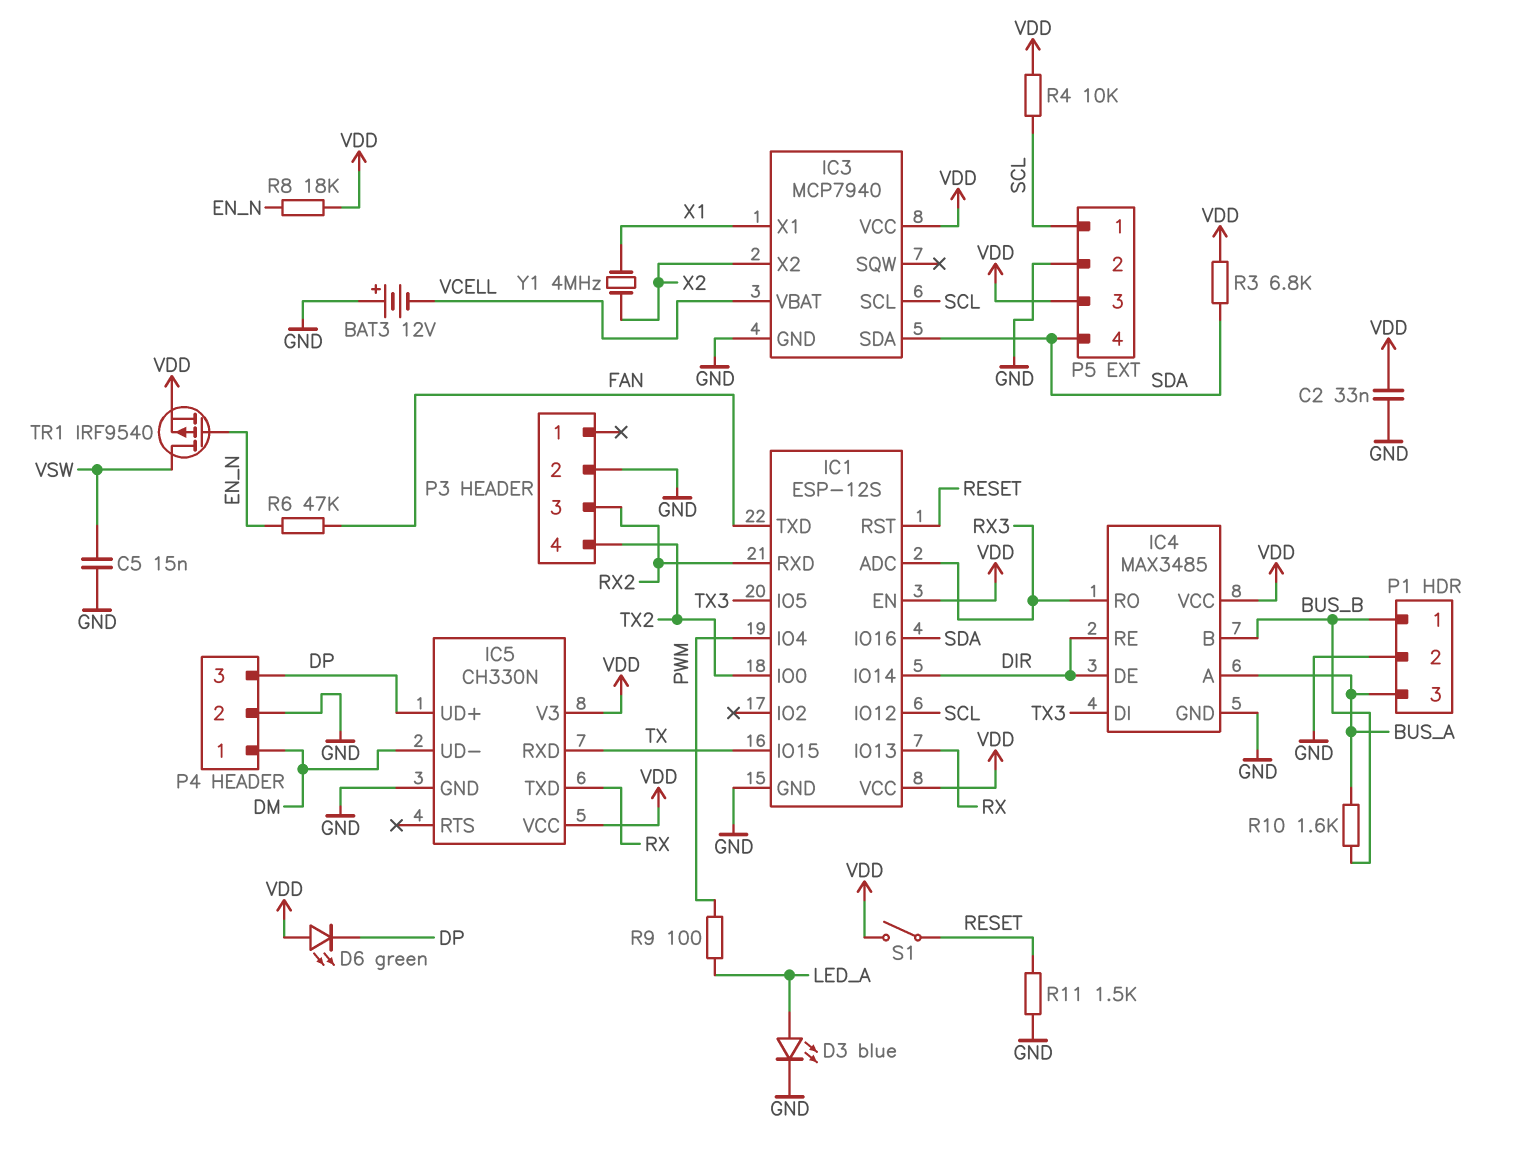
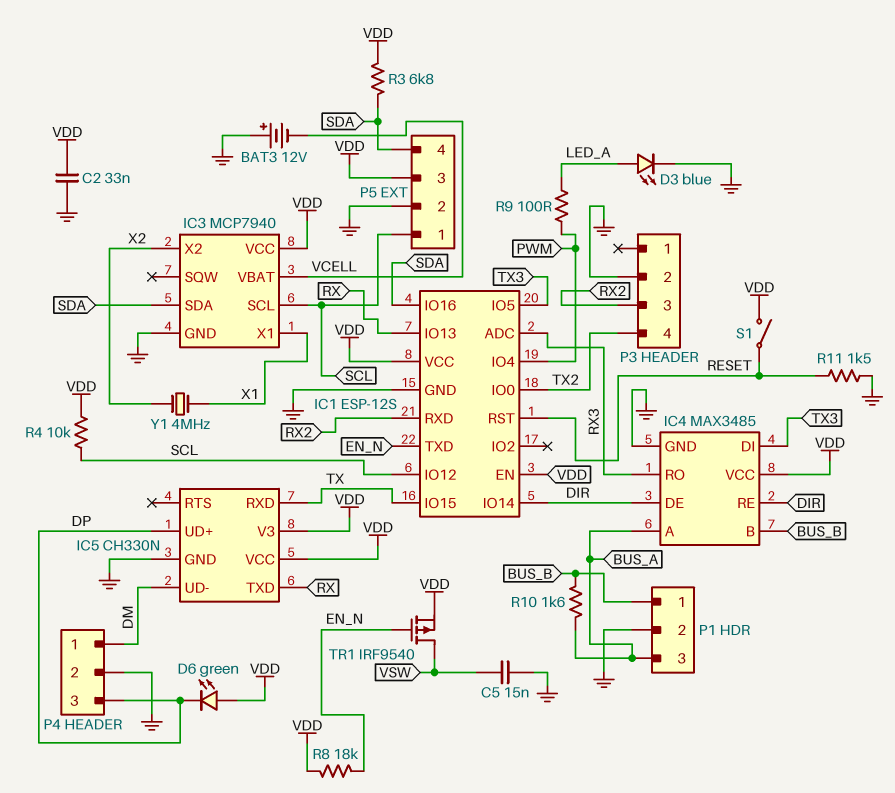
IC1 pin TXD: FAN -> EN_N
R6: 47k (EN_N, FAN) -> none

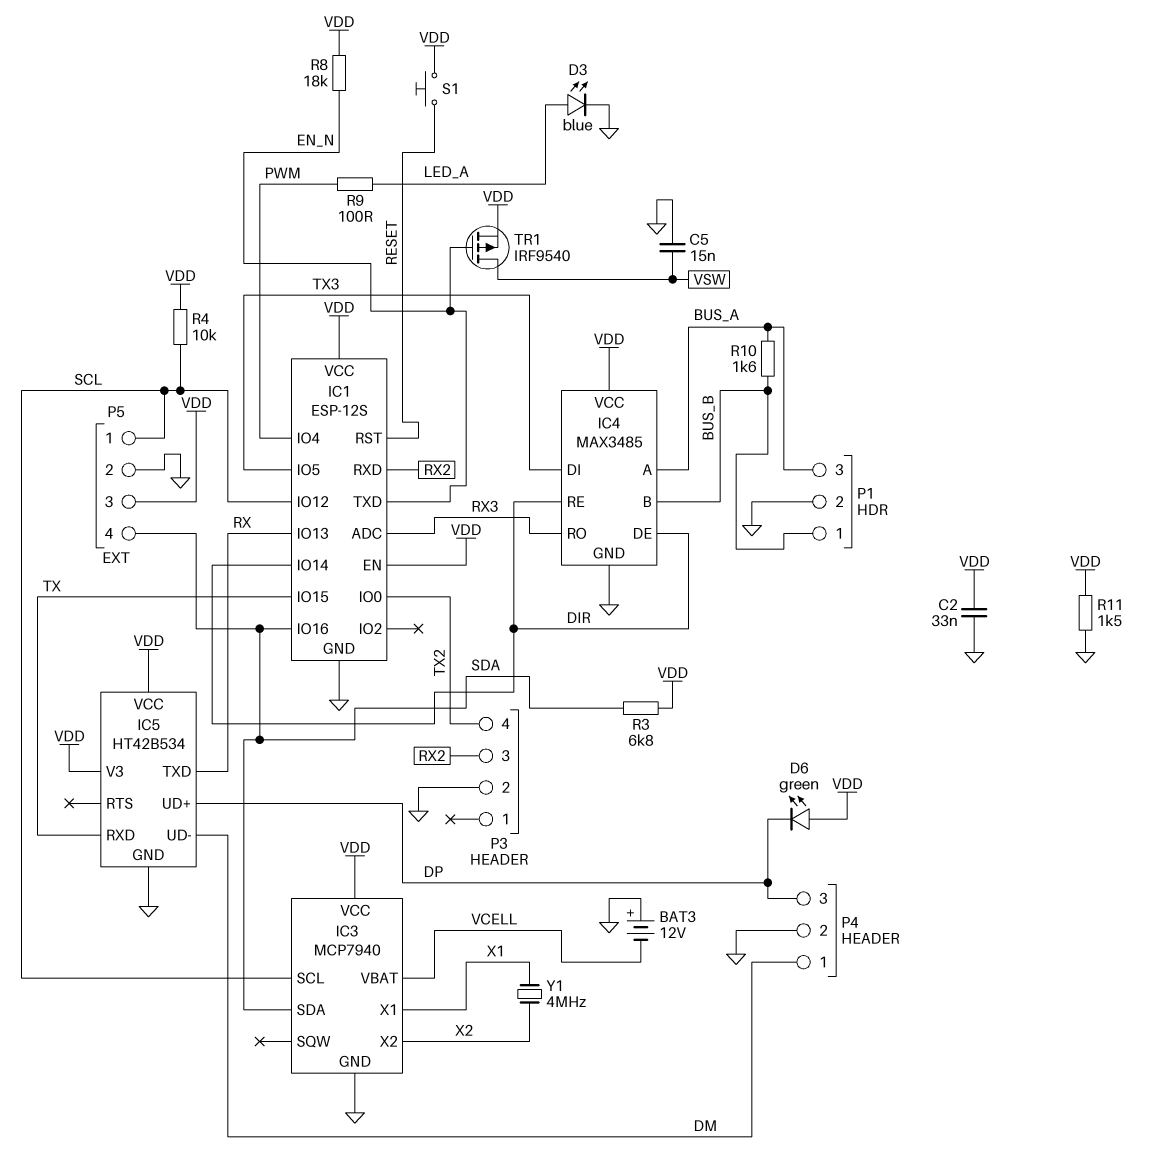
IC5: CH330N -> HT42B534
R11: 1.5k (GND, RESET) -> 1.5k (GND, VDD)
S1: switch (RESET, VDD) -> button (RESET, VDD)

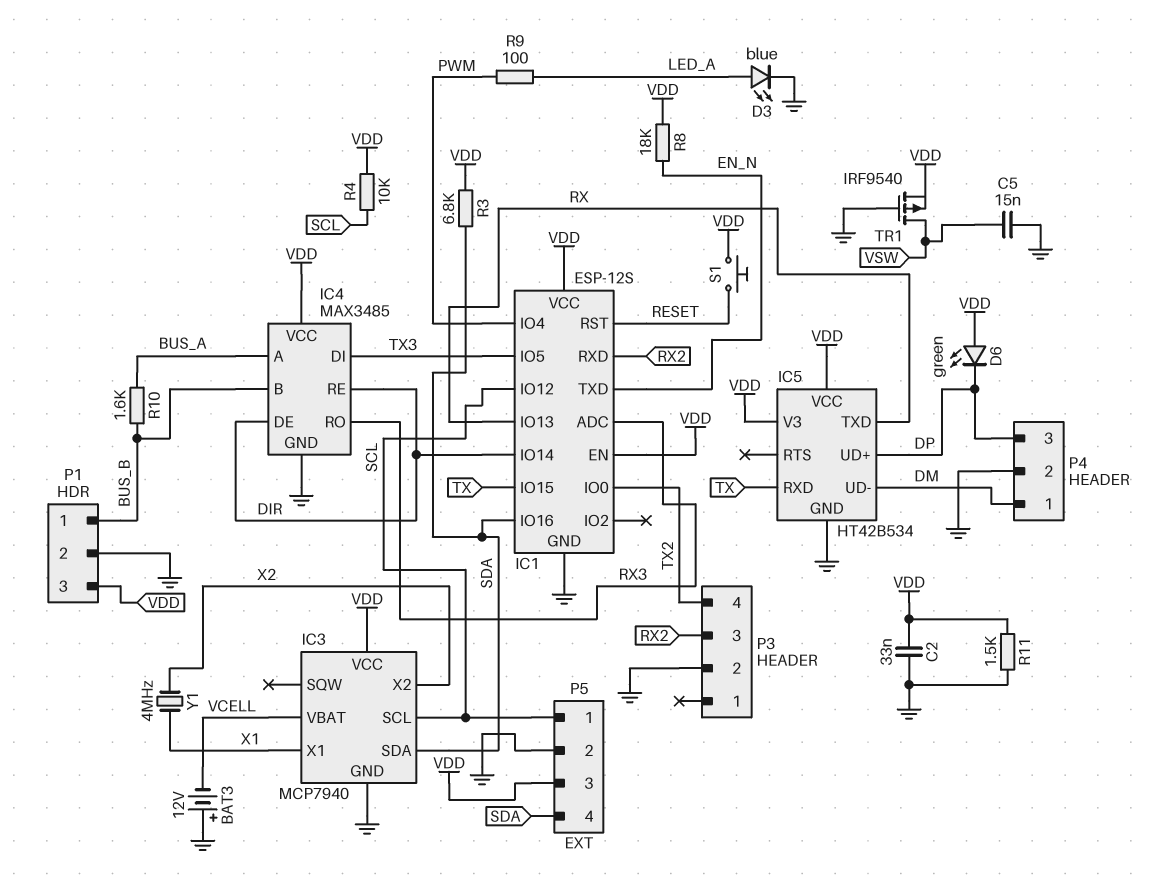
P1 pin 3: BUS_A -> VDD
TR1: PMOS IRF9540 (G EN_N, D VSW, S VDD) -> PMOS IRF9540 (G GND, D VSW, S VDD)

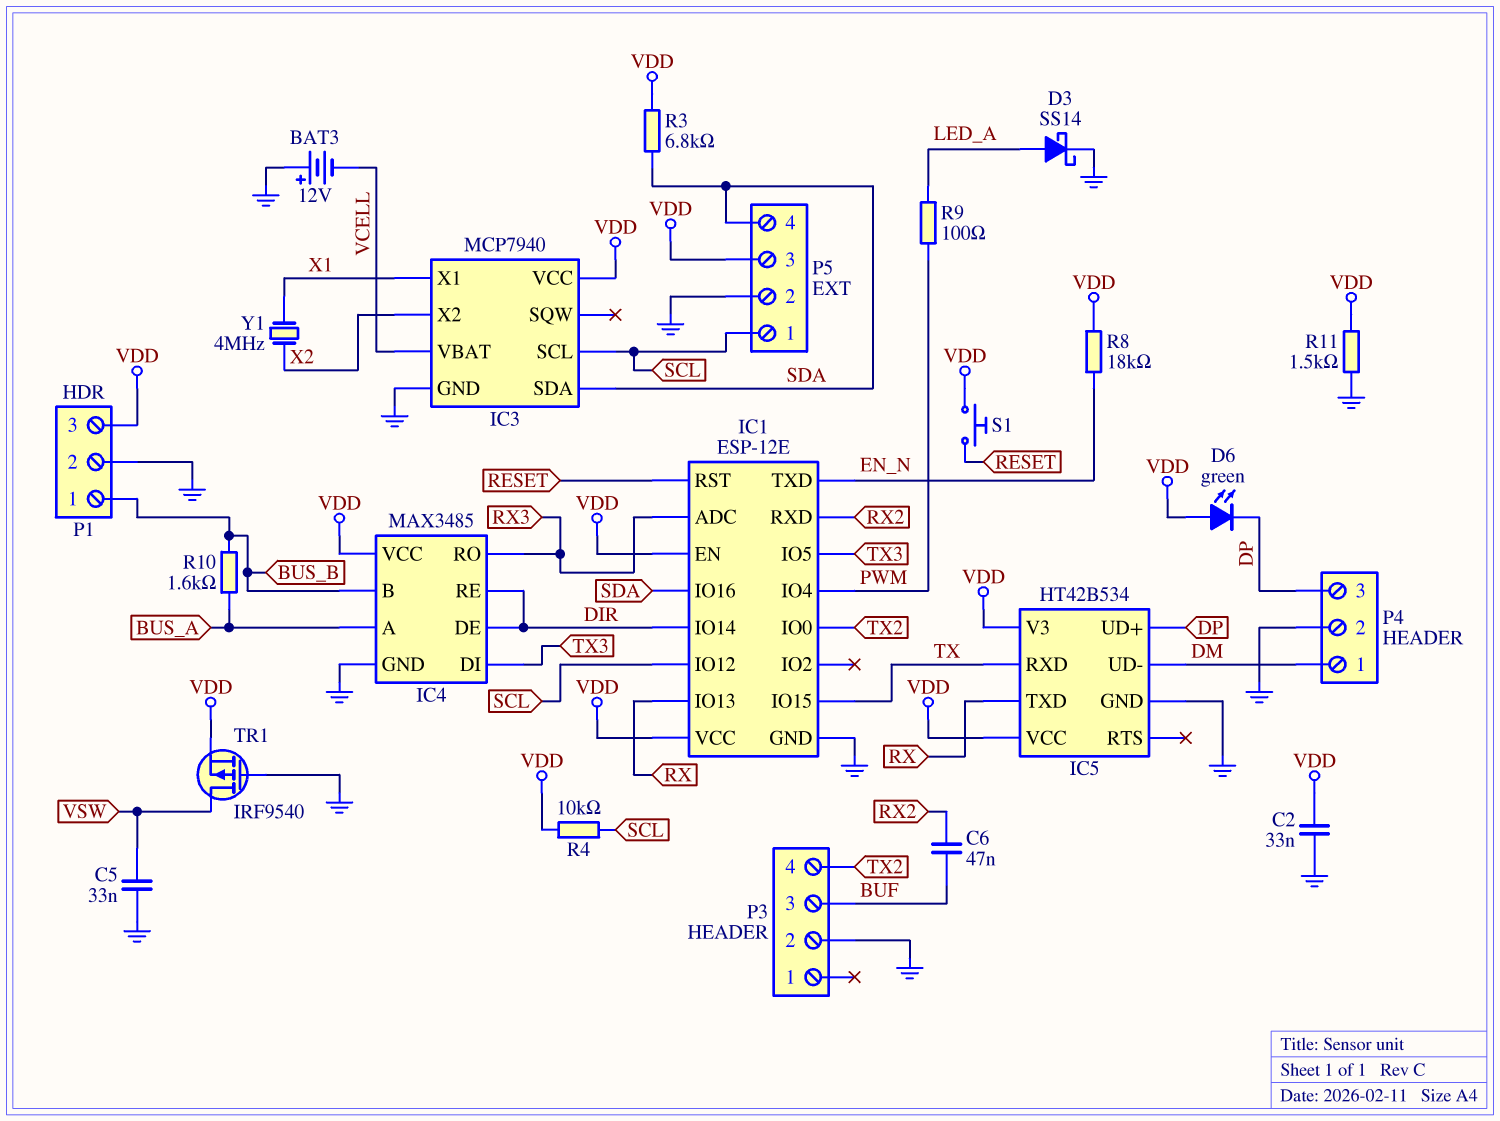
C5: 15nF (GND, VSW) -> 33nF (GND, VSW)
C6: none -> 47nF (BUF, RX2)
D3: LED blue (A LED_A, K GND) -> schottky SS14 (A LED_A, K GND)
IC1: ESP-12S -> ESP-12E
P3 pin 3: RX2 -> BUF

